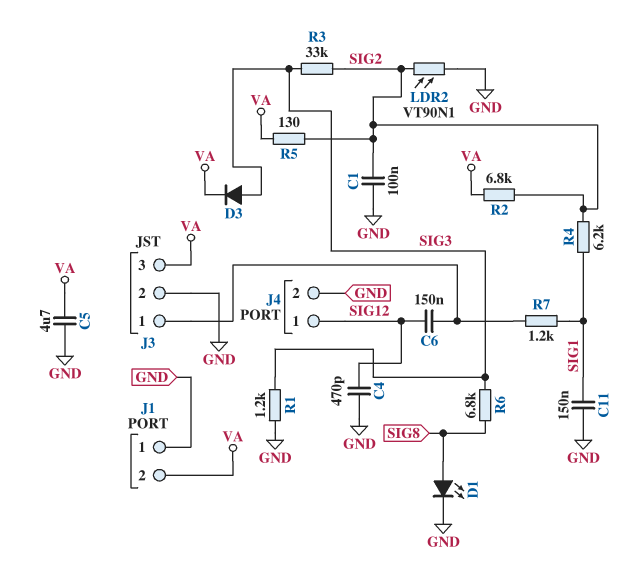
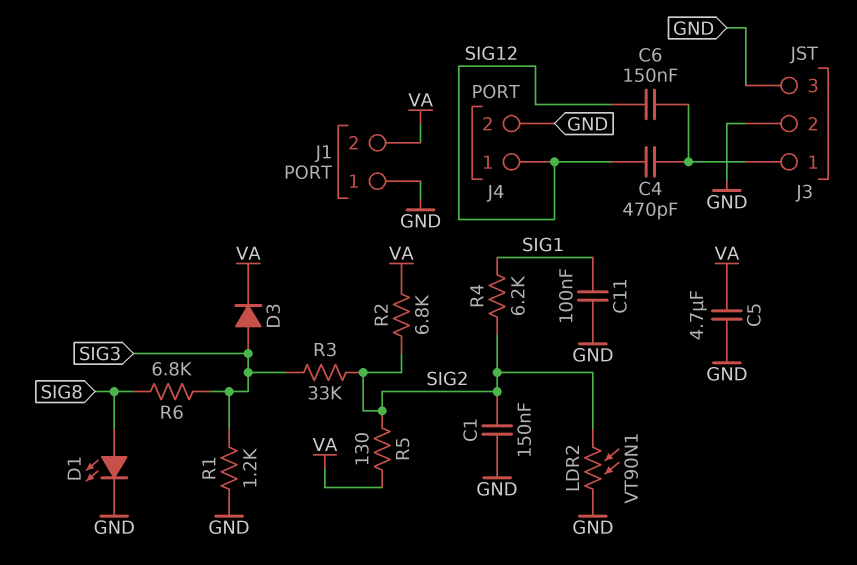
C1: 100nF (GND, SIG2) -> 150nF (GND, SIG2)
C4: 470pF (GND, SIG12) -> 470pF (J3/1, SIG12)
C11: 150nF (GND, SIG1) -> 100nF (GND, SIG1)
J3 pin 3: VA -> GND
R7: 1.2k (J3/1, SIG1) -> none

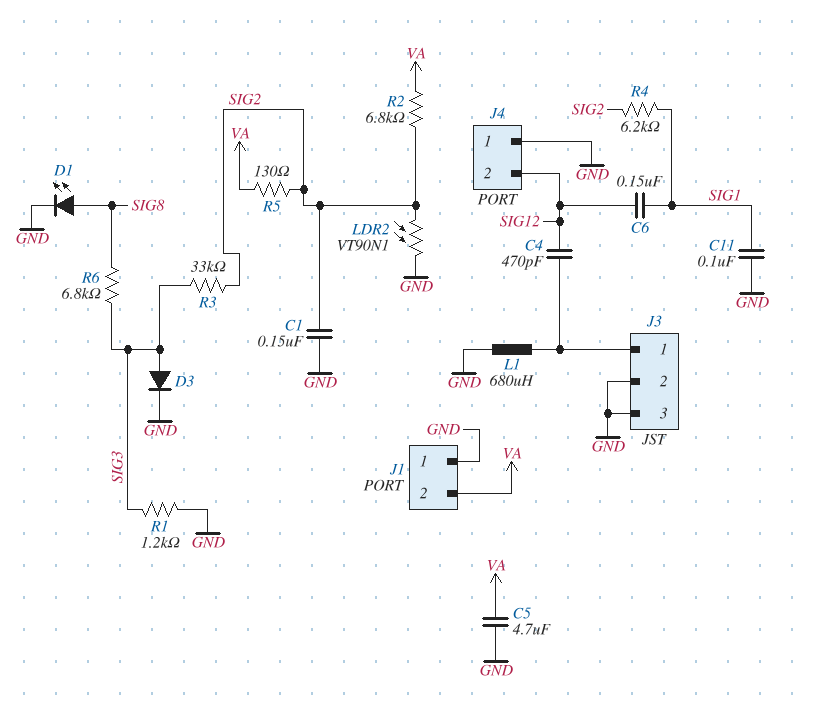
C6: 150nF (J3/1, SIG12) -> 150nF (SIG1, SIG12)
D3: diode (A SIG3, K VA) -> diode (A SIG3, K GND)
J4 pin 1: SIG12 -> GND
J4 pin 2: GND -> SIG12
L1: none -> 680uH (GND, J3/1)

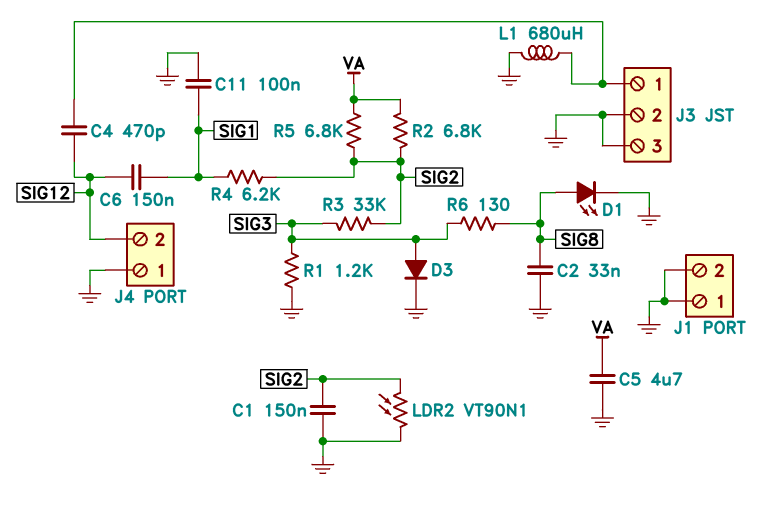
C2: none -> 33nF (GND, SIG8)
J1 pin 2: VA -> GND
R5: 130 (SIG2, VA) -> 6.8k (SIG2, VA)
R6: 6.8k (SIG3, SIG8) -> 130 (SIG3, SIG8)

